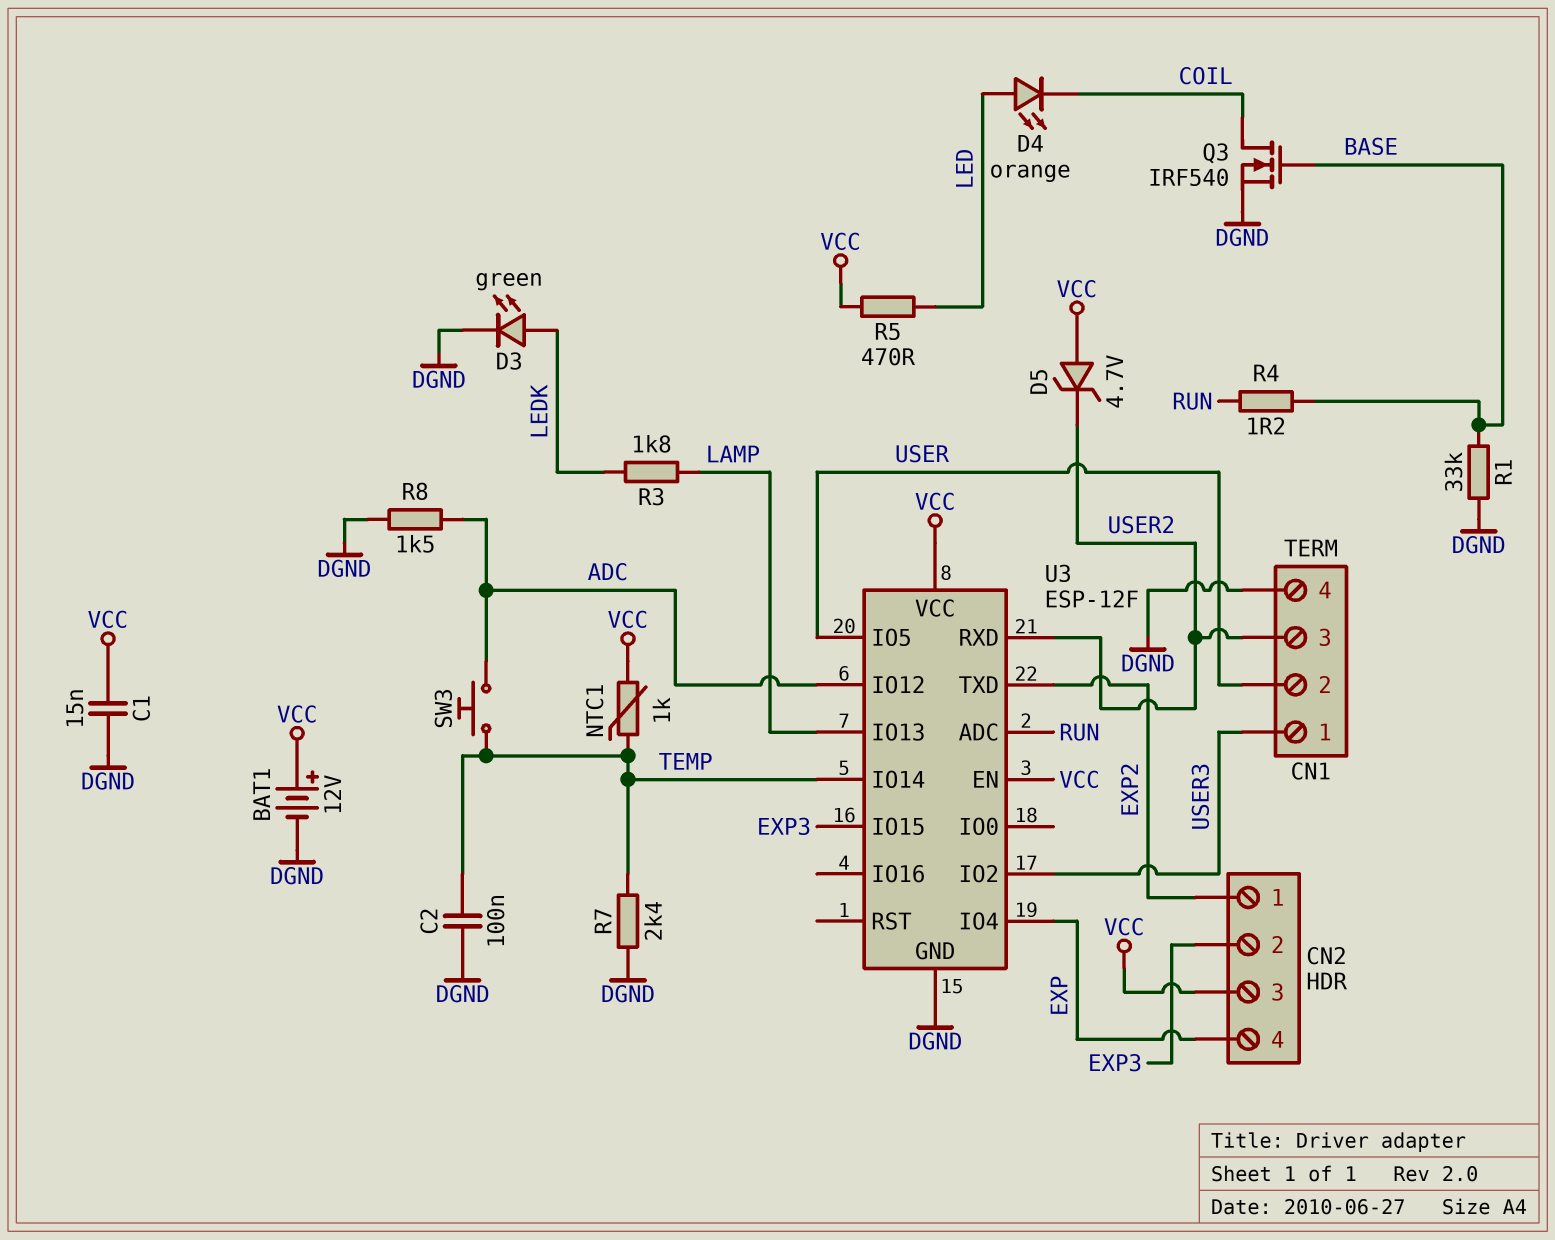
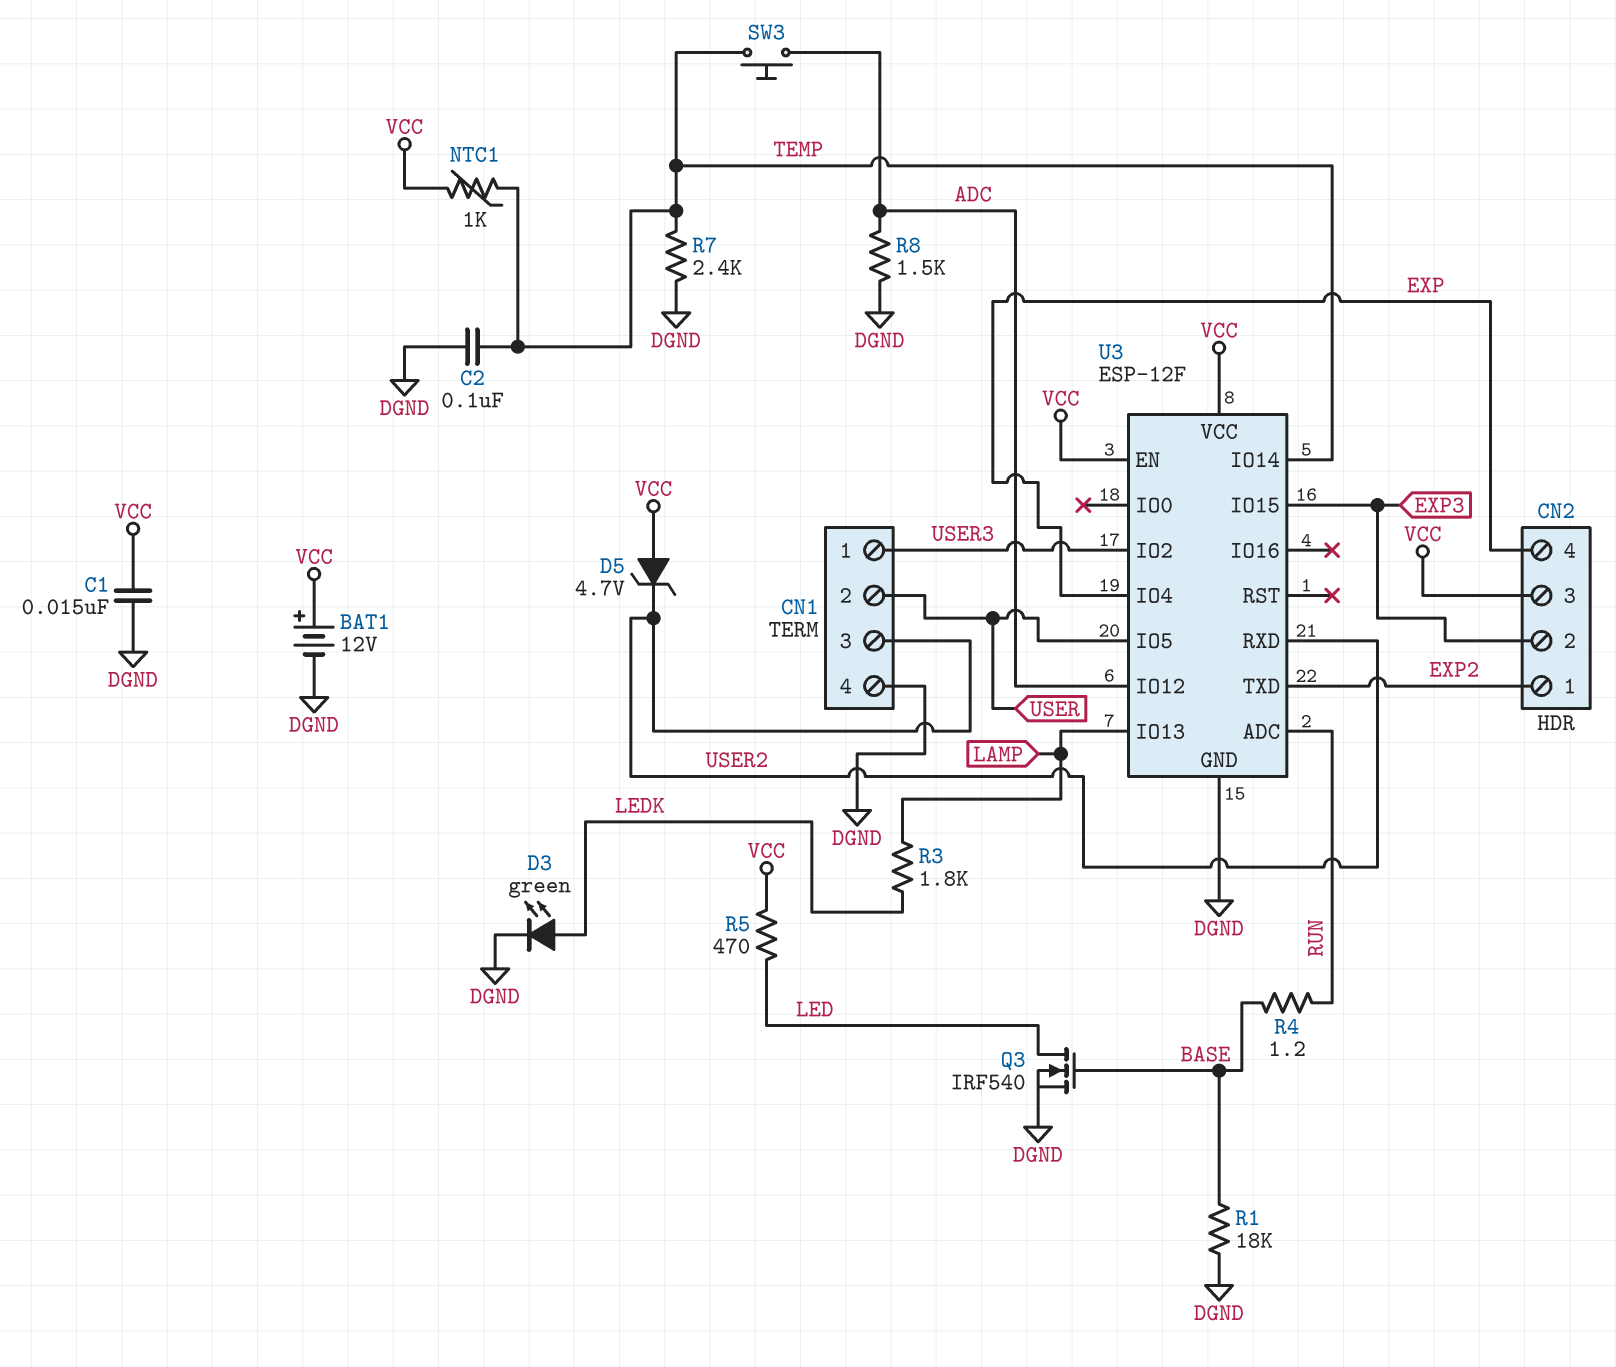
D4: LED orange (A LED, K COIL) -> none
Q3: NMOS IRF540 (G BASE, D COIL, S DGND) -> NMOS IRF540 (G BASE, D LED, S DGND)
R1: 33k (BASE, DGND) -> 18k (BASE, DGND)

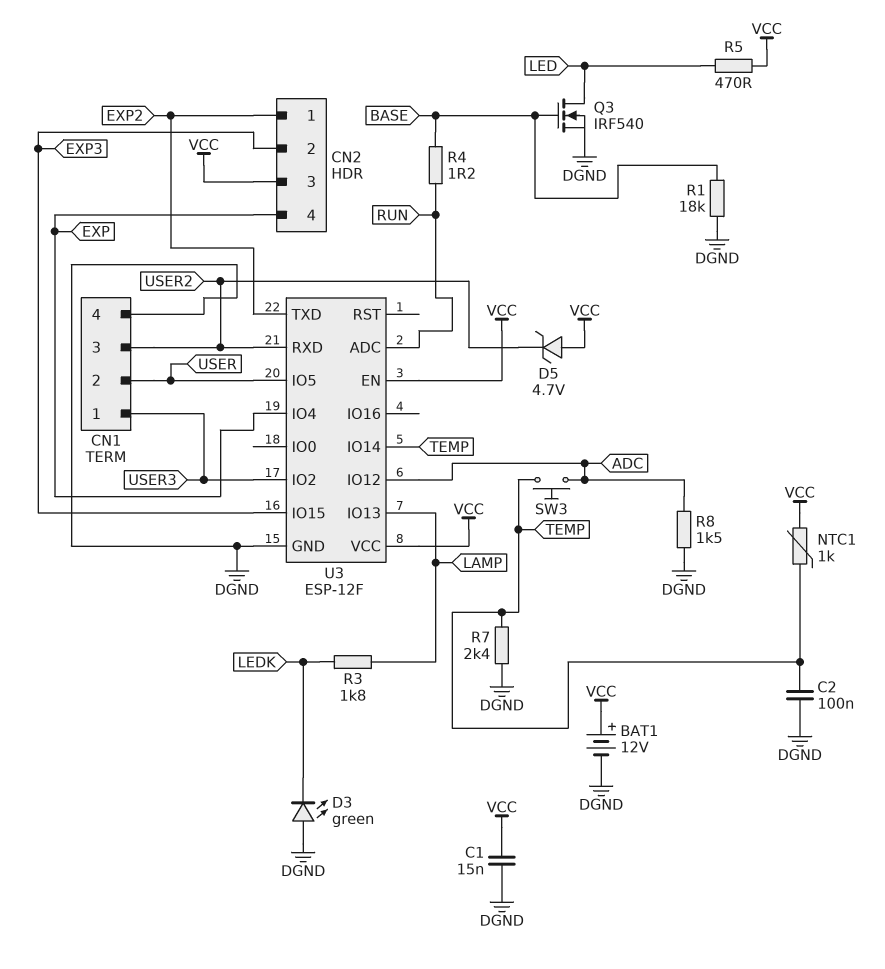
D3: LED green (A LEDK, K DGND) -> LED green (A DGND, K LEDK)

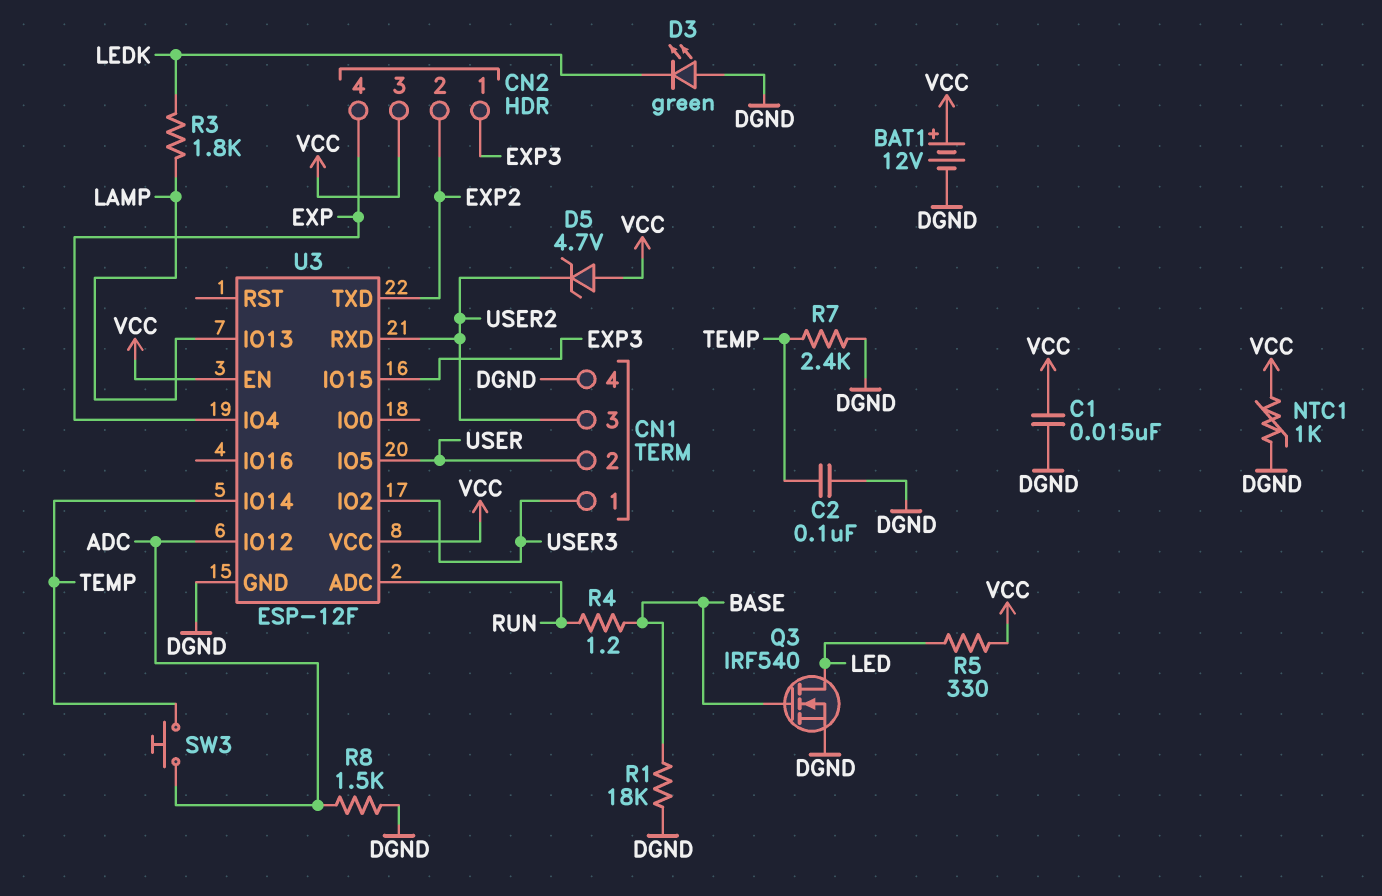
CN2 pin 1: EXP2 -> EXP3
CN2 pin 2: EXP3 -> EXP2
NTC1: 1k (TEMP, VCC) -> 1k (DGND, VCC)
R5: 470 (LED, VCC) -> 330 (LED, VCC)

